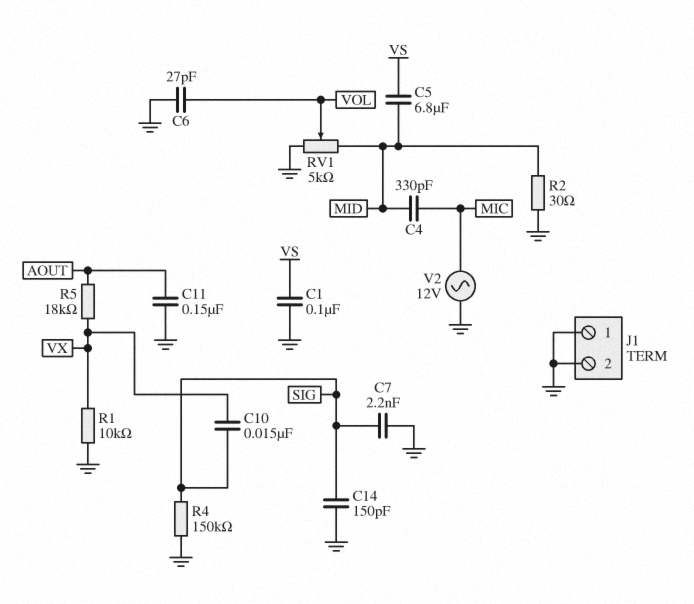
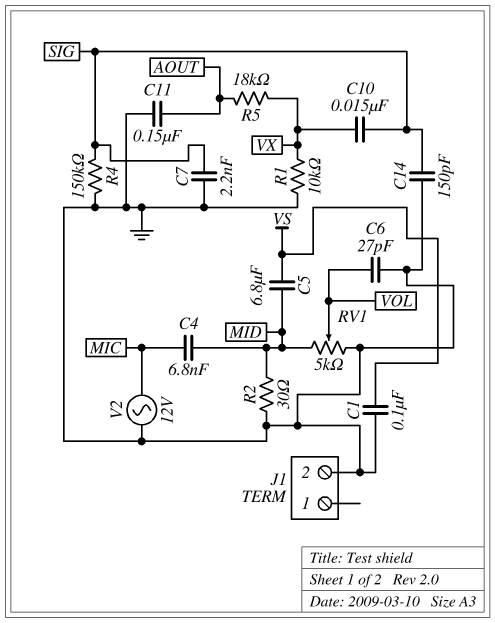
C4: 330pF (MIC, MID) -> 6.8nF (MIC, MID)
J1 pin 1: GND -> none

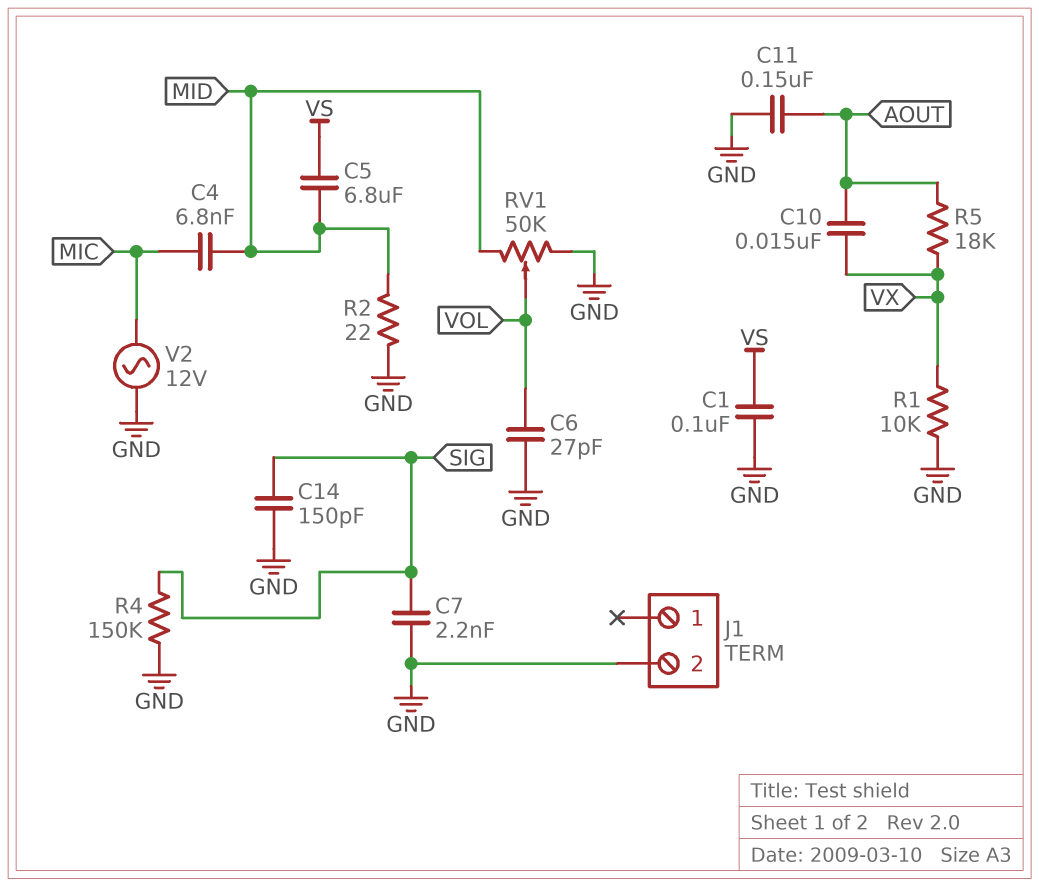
C10: 15nF (SIG, VX) -> 15nF (AOUT, VX)
R2: 30 (GND, MID) -> 22 (GND, MID)
RV1: 5k (GND, MID, wiper VOL) -> 50k (GND, MID, wiper VOL)

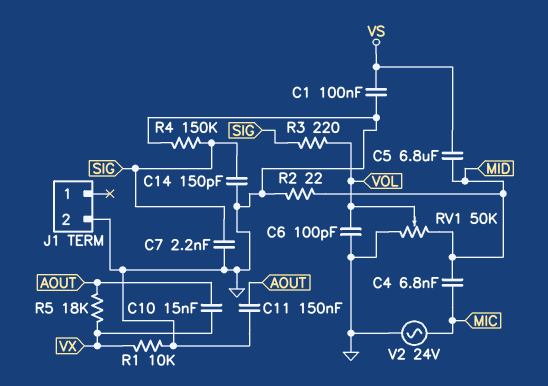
C6: 27pF (GND, VOL) -> 100pF (GND, VOL)
R3: none -> 220 (SIG, VOL)
V2: AC 12V (GND, MIC) -> AC 24V (GND, MIC)

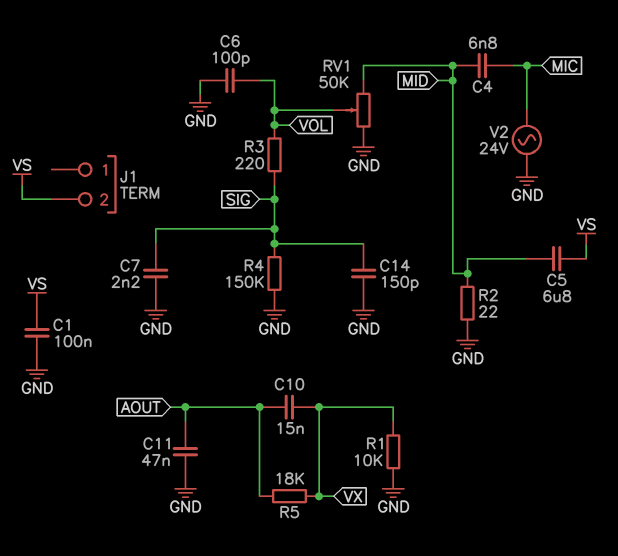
C11: 150nF (AOUT, GND) -> 47nF (AOUT, GND)
J1 pin 2: GND -> VS

